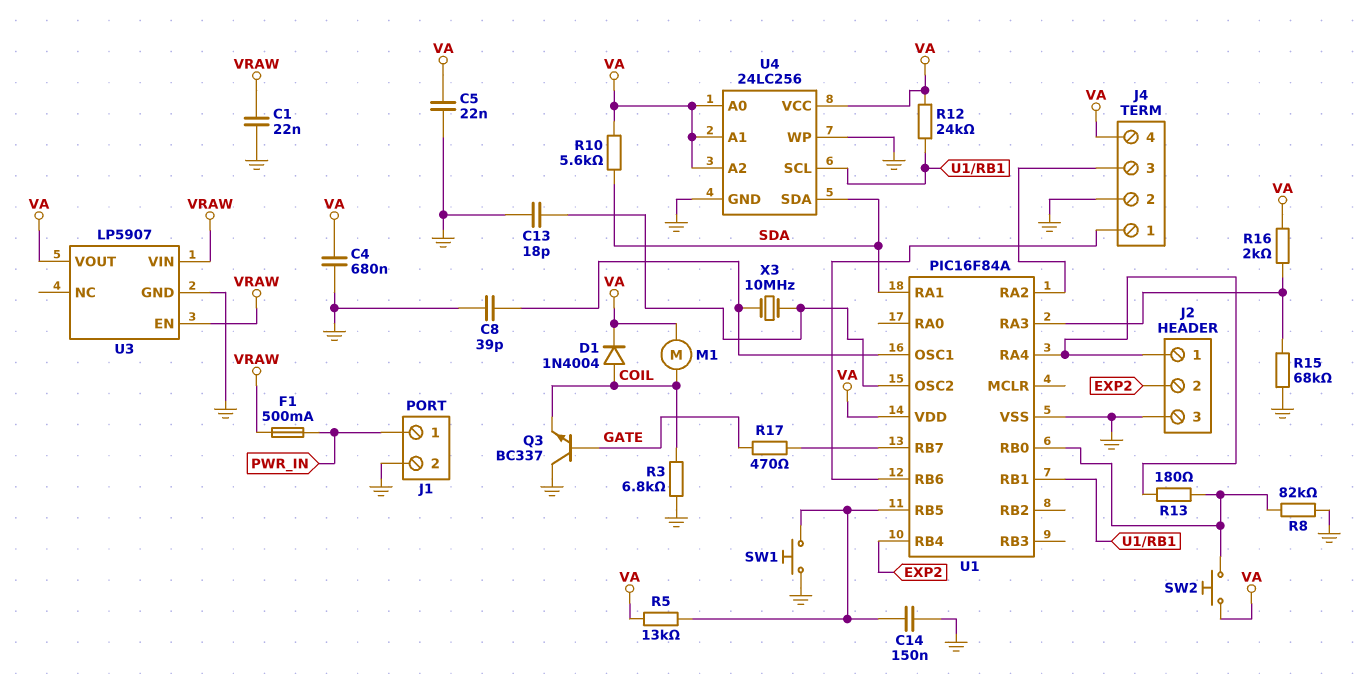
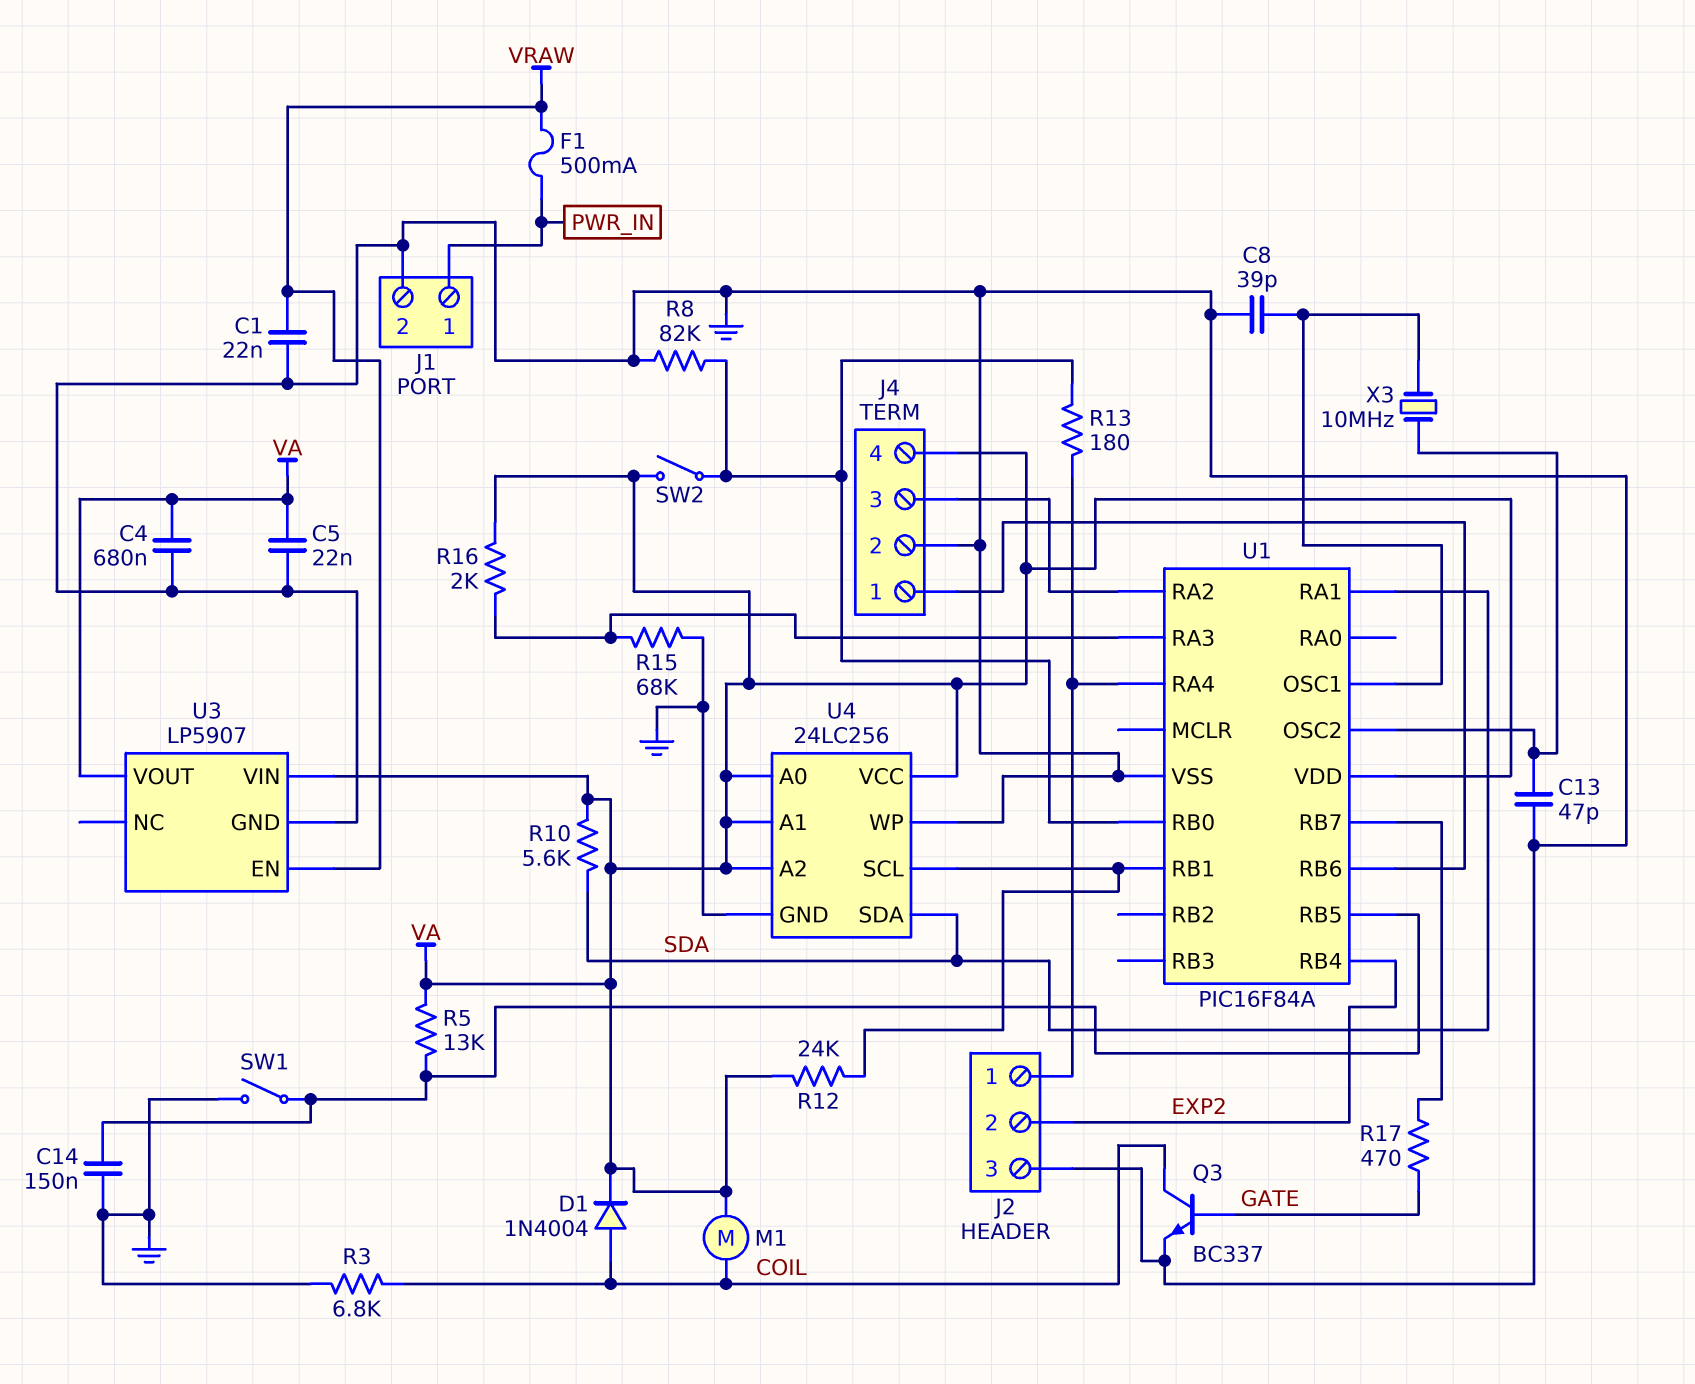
C13: 18pF (GND, U1/OSC2) -> 47pF (GND, U1/OSC2)
Q3: NPN BC337 (B GATE, C GND, E COIL) -> NPN BC337 (B GATE, C COIL, E GND)
SW1: button (GND, U1/RB5) -> switch (GND, U1/RB5)
SW2: button (U1/RB0, VA) -> switch (U1/RB0, VA)
U3 pin VIN: VRAW -> VA

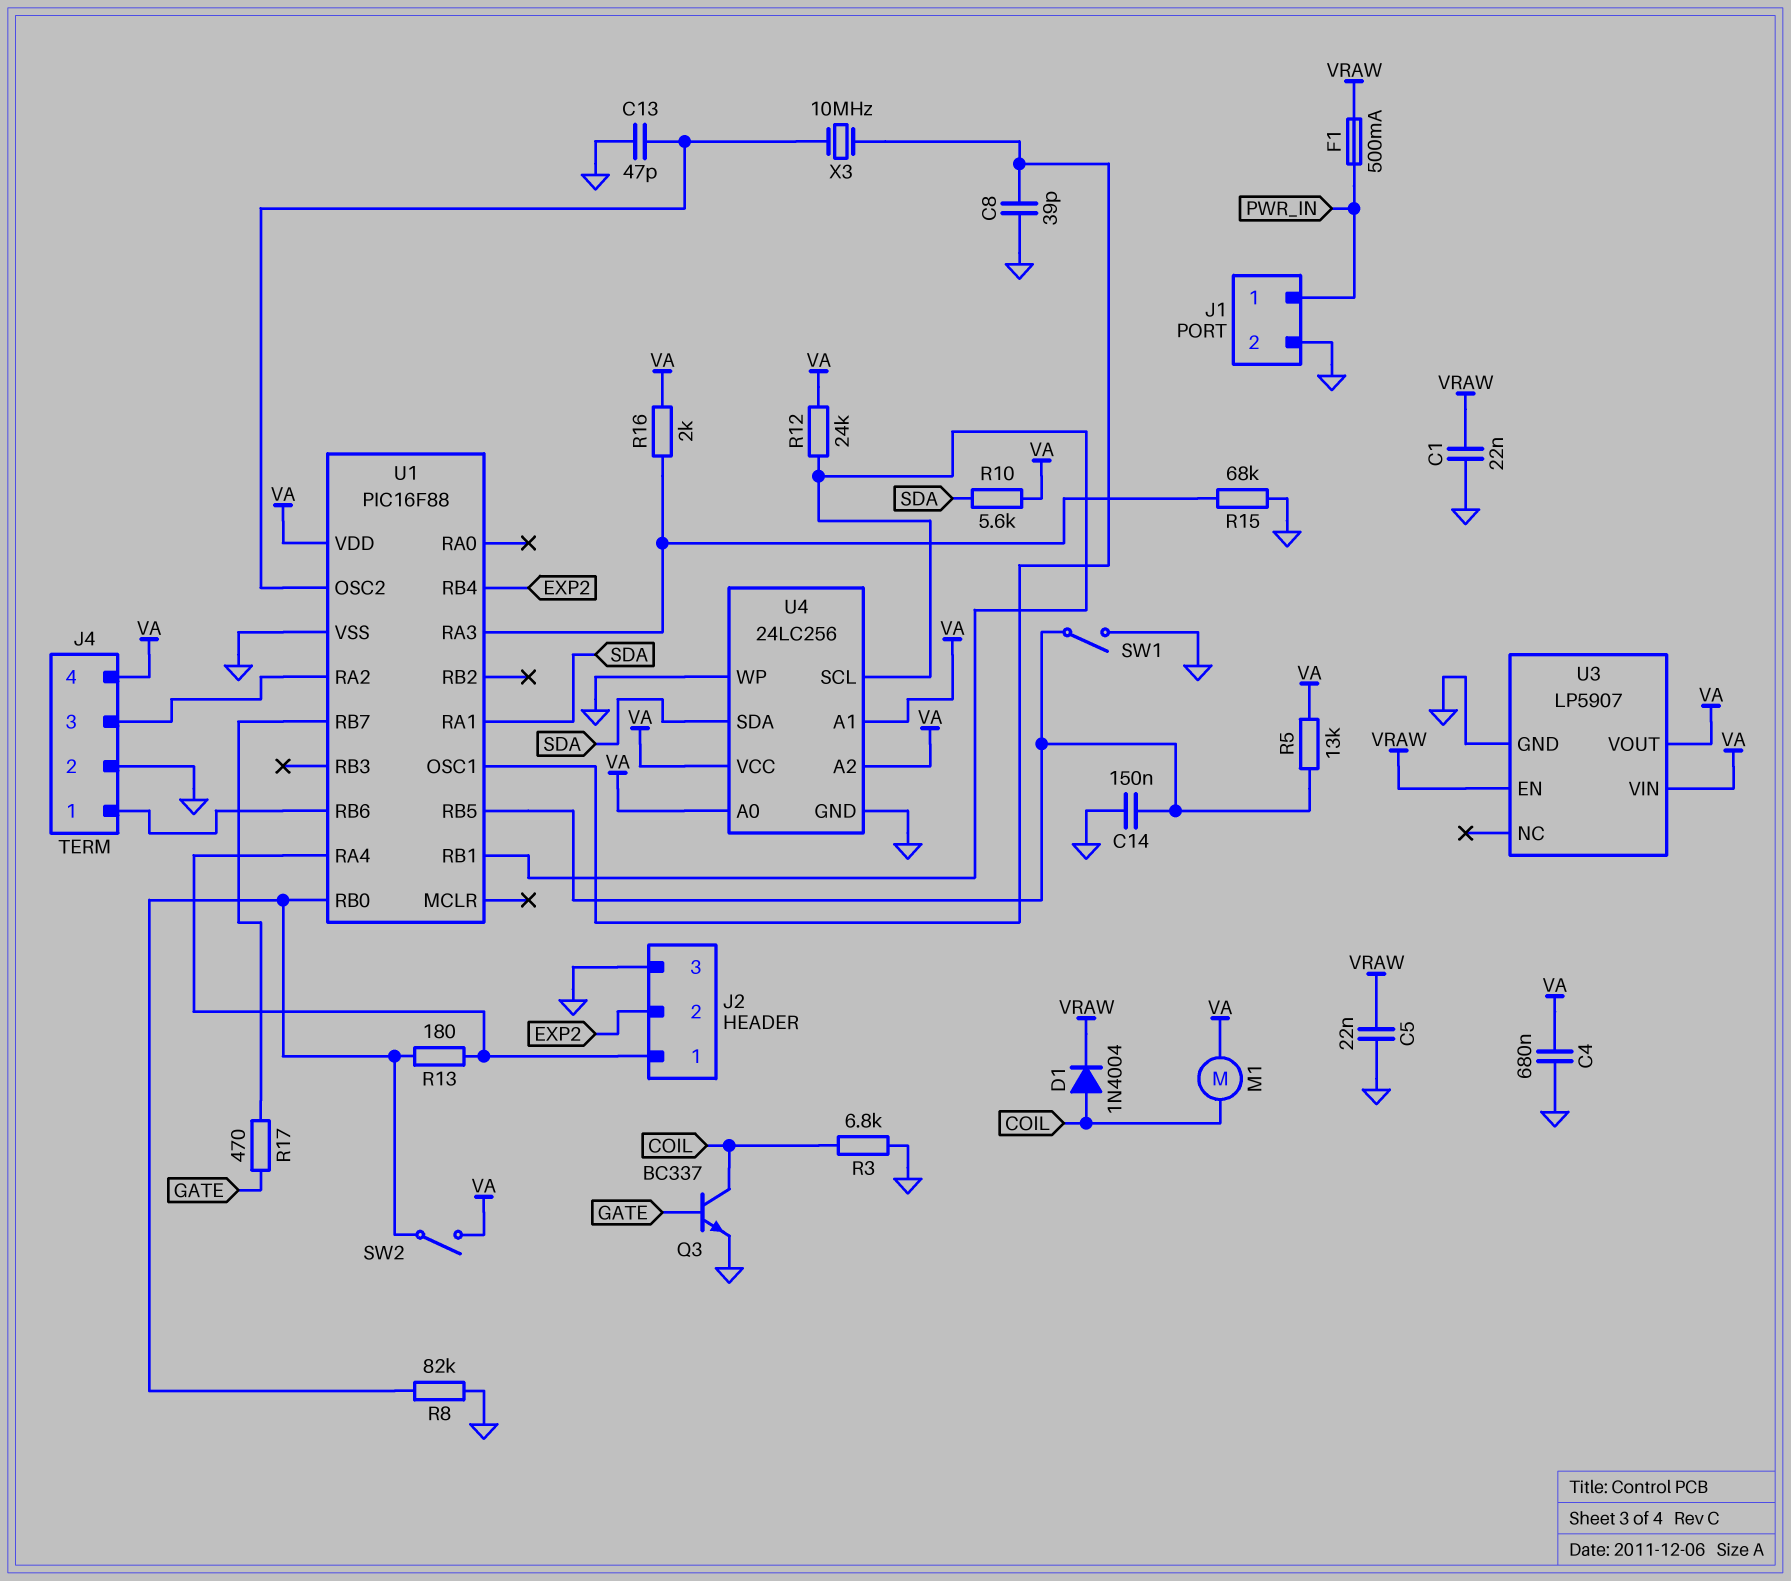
C5: 22nF (GND, VA) -> 22nF (GND, VRAW)
D1: diode 1N4004 (A COIL, K VA) -> diode 1N4004 (A COIL, K VRAW)
U1: PIC16F84A -> PIC16F88

